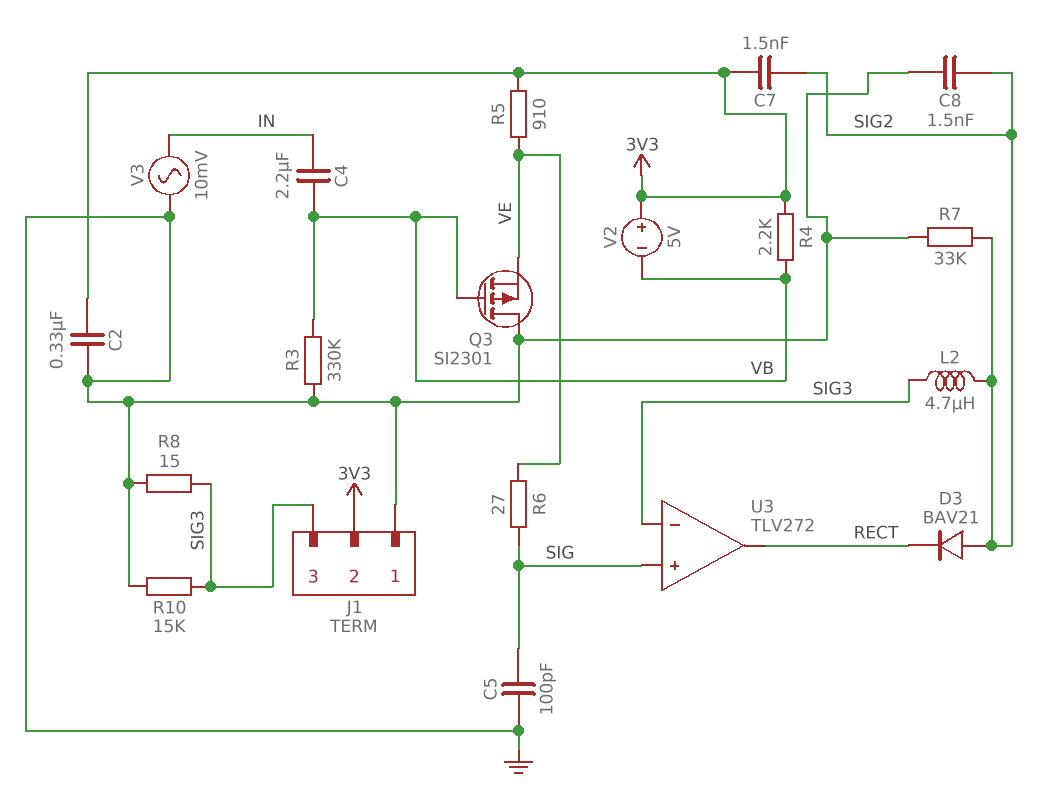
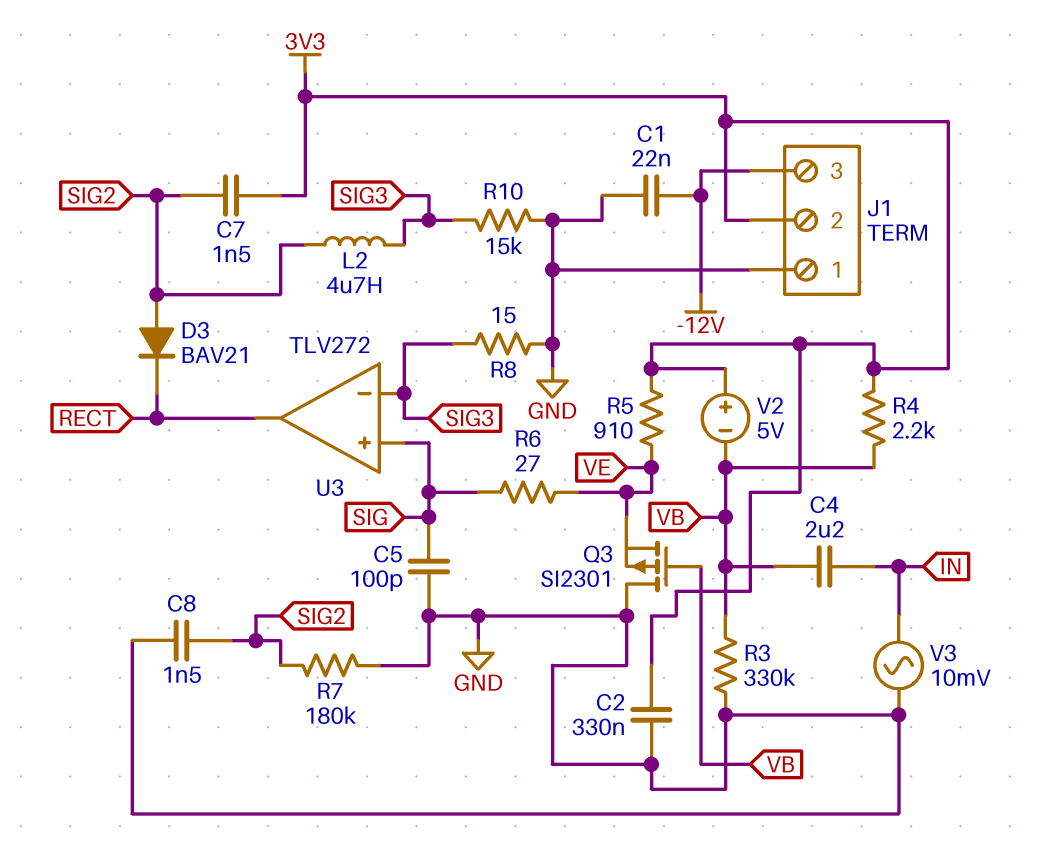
C1: none -> 22nF (-12V, GND)
J1 pin 3: SIG3 -> -12V
R7: 33k (GND, SIG2) -> 180k (GND, SIG2)

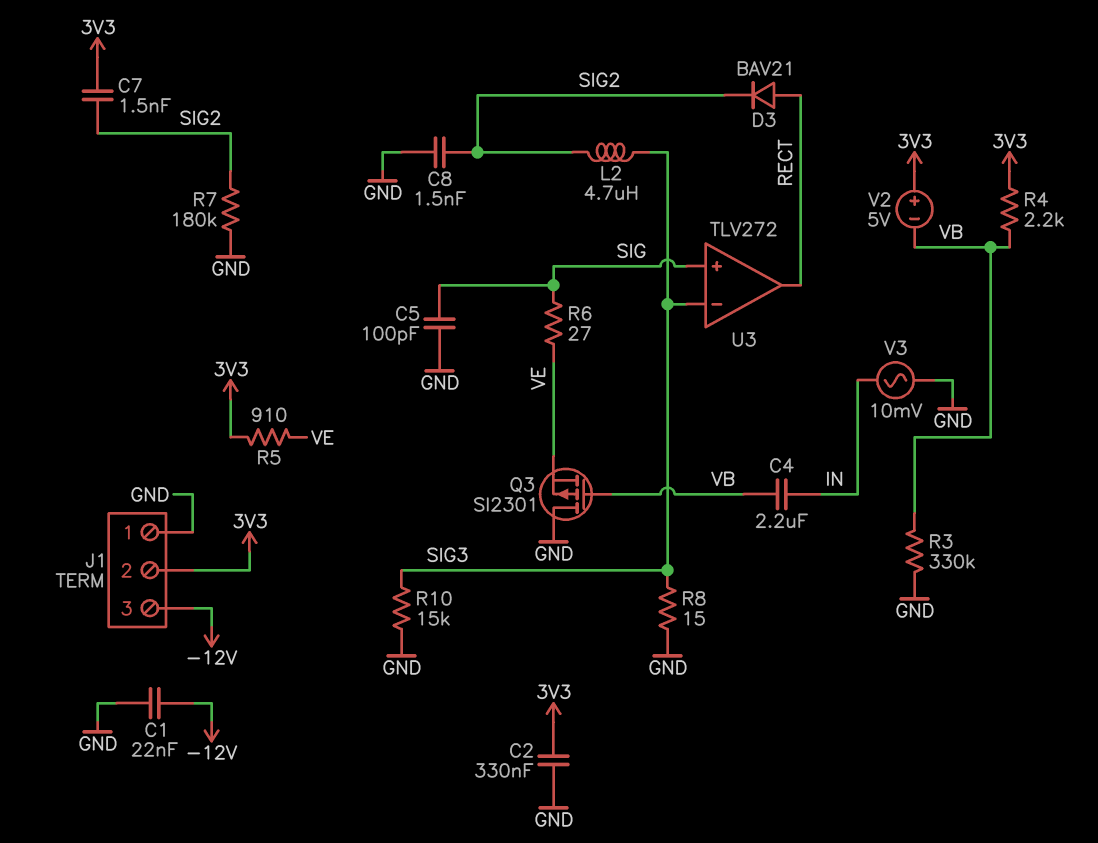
D3: diode BAV21 (A SIG2, K RECT) -> diode BAV21 (A RECT, K SIG2)

